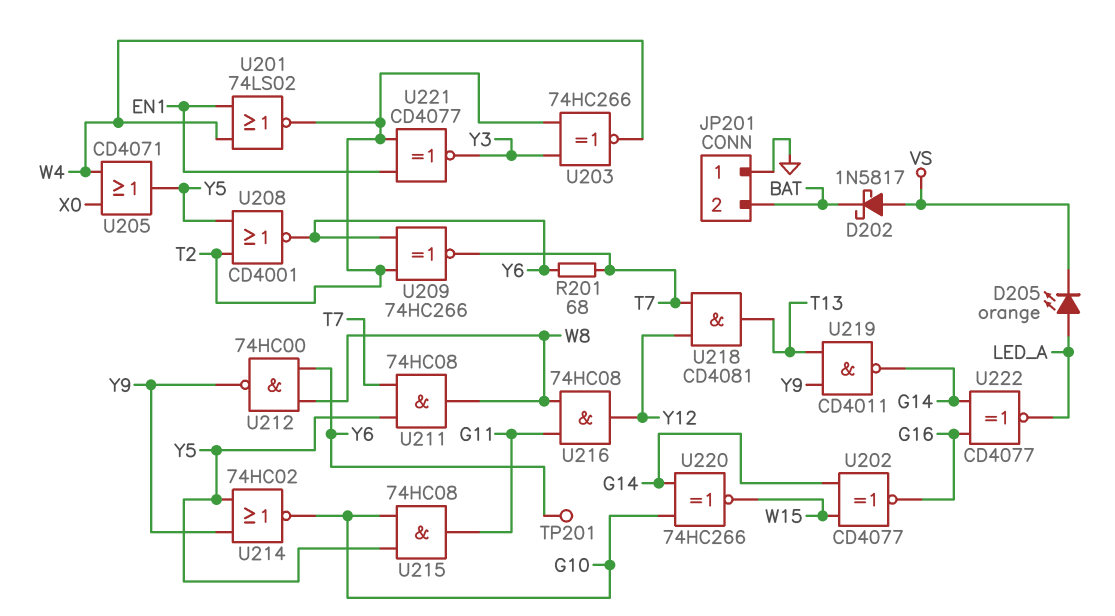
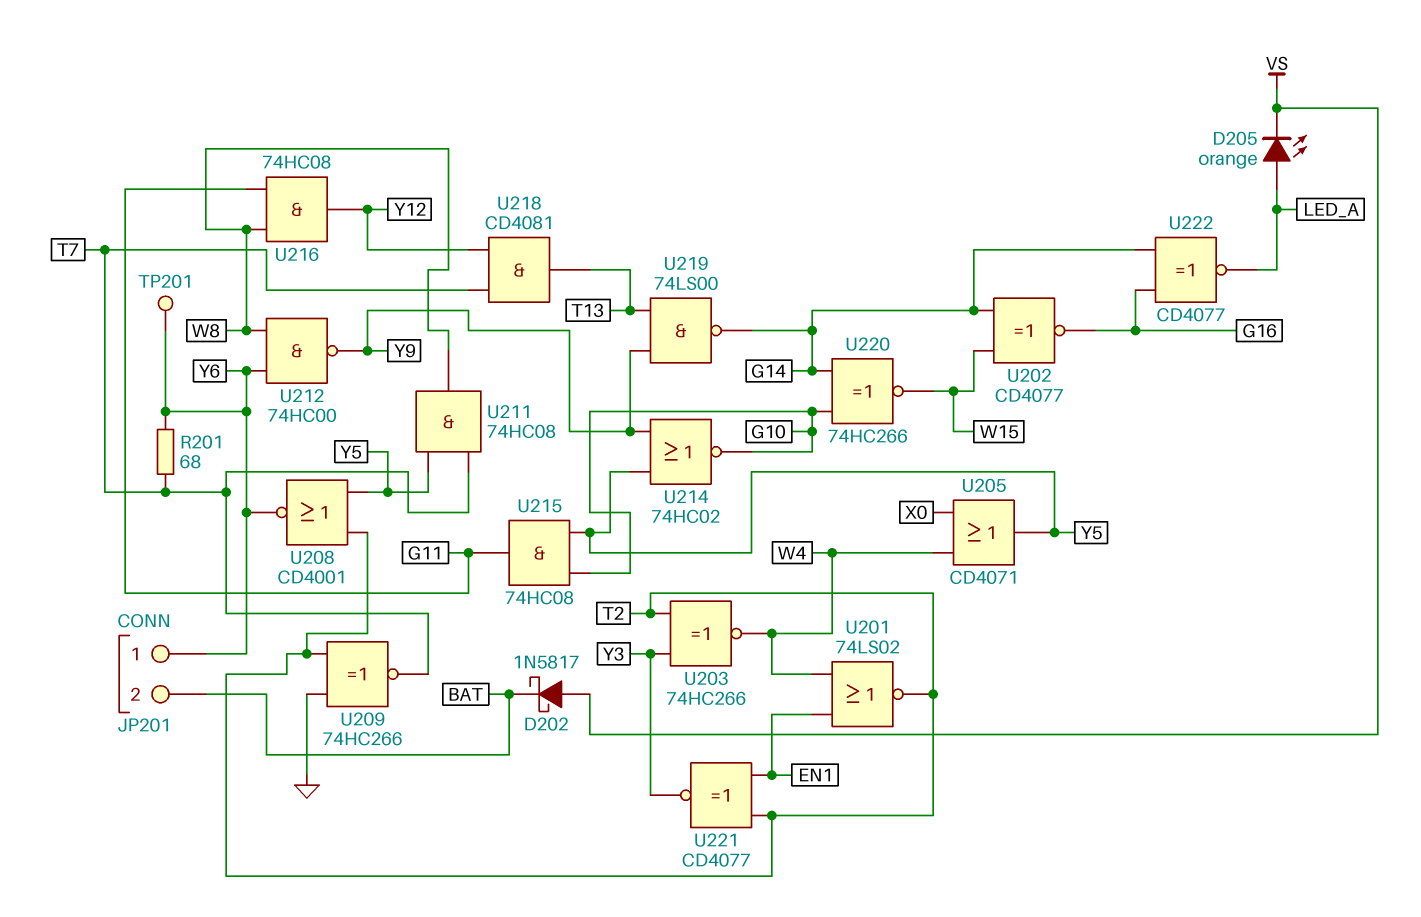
JP201 pin 1: GND -> Y6
U209: XNOR 74HC266 (in T2, in Y6, out T7) -> XNOR 74HC266 (in GND, in T2, out T7)
U219: NAND CD4011 (in T13, in Y9, out G14) -> NAND 74LS00 (in T13, in Y9, out G14)

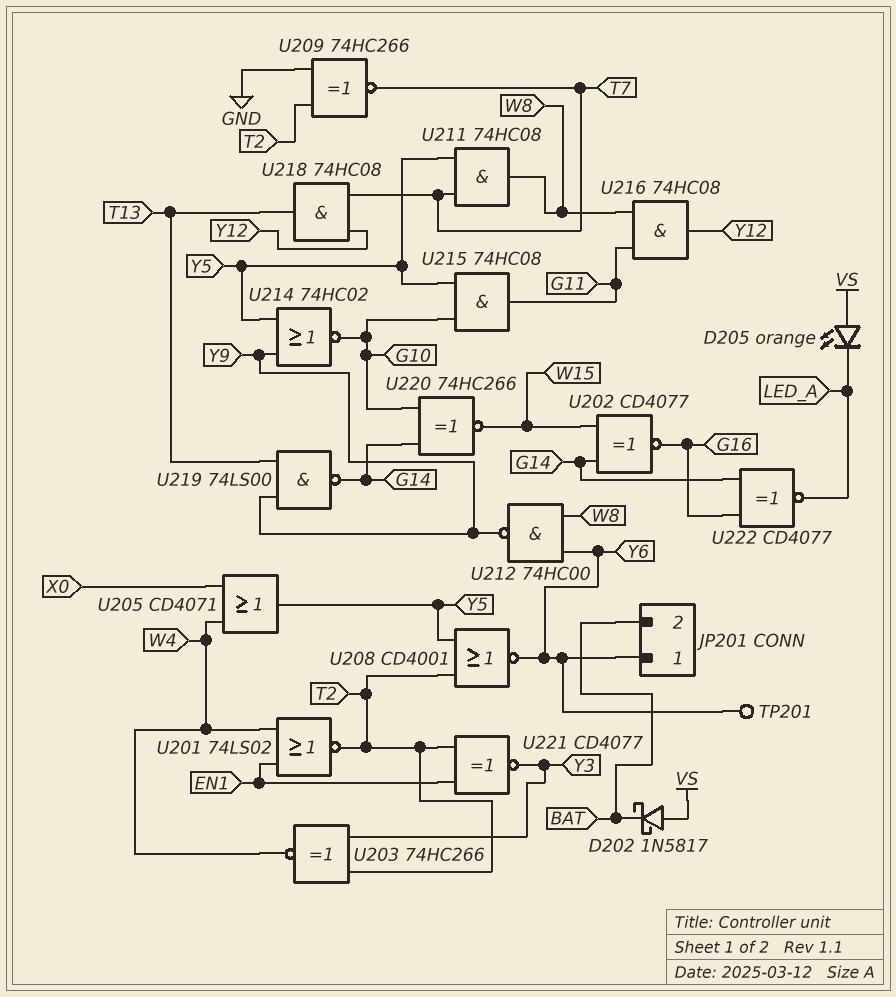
D205: LED orange (A LED_A, K VS) -> LED orange (A VS, K LED_A)
R201: 68 (T7, Y6) -> none
U218: AND CD4081 (in T7, in Y12, out T13) -> AND 74HC08 (in T7, in Y12, out T13)

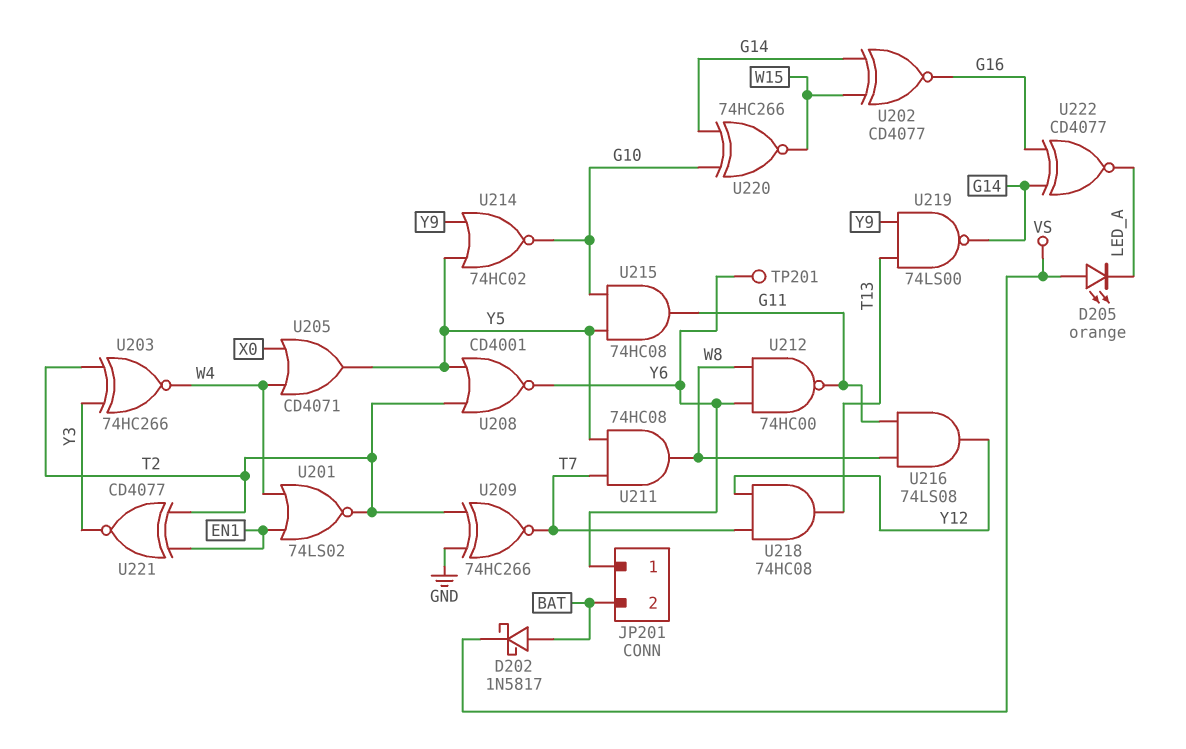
D202: schottky 1N5817 (A VS, K BAT) -> schottky 1N5817 (A BAT, K VS)
U212: NAND 74HC00 (in W8, in Y6, out Y9) -> NAND 74HC00 (in W8, in Y6, out G11)
U216: AND 74HC08 (in G11, in W8, out Y12) -> AND 74LS08 (in G11, in W8, out Y12)

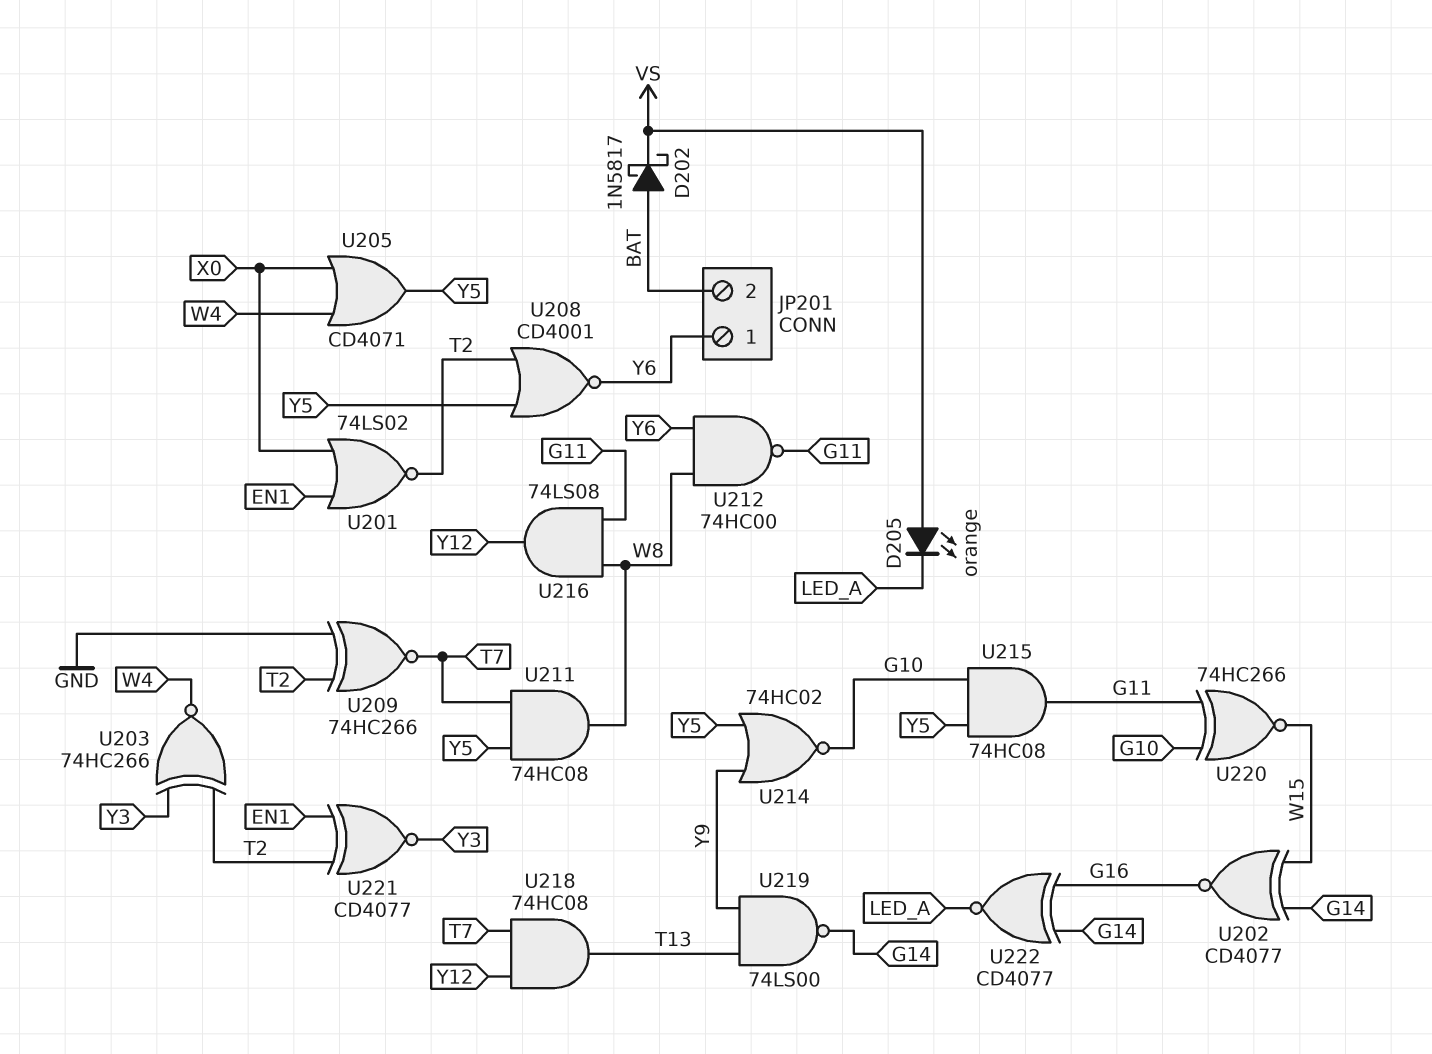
TP201: test point (Y6) -> none
U201: NOR 74LS02 (in EN1, in W4, out T2) -> NOR 74LS02 (in EN1, in X0, out T2)
U220: XNOR 74HC266 (in G10, in G14, out W15) -> XNOR 74HC266 (in G10, in G11, out W15)

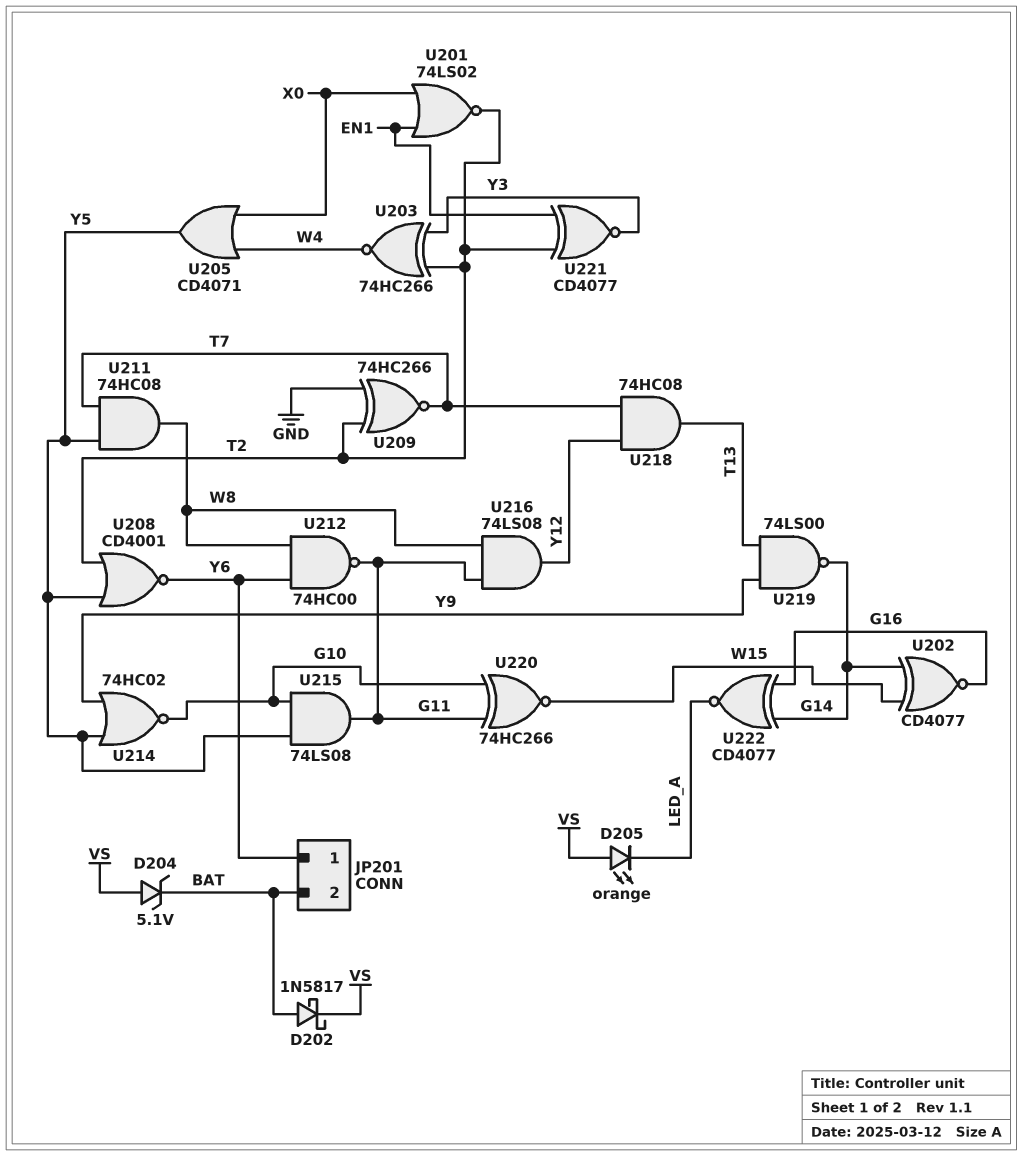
D204: none -> zener 5.1V (A VS, K BAT)
U215: AND 74HC08 (in G10, in Y5, out G11) -> AND 74LS08 (in G10, in Y5, out G11)

